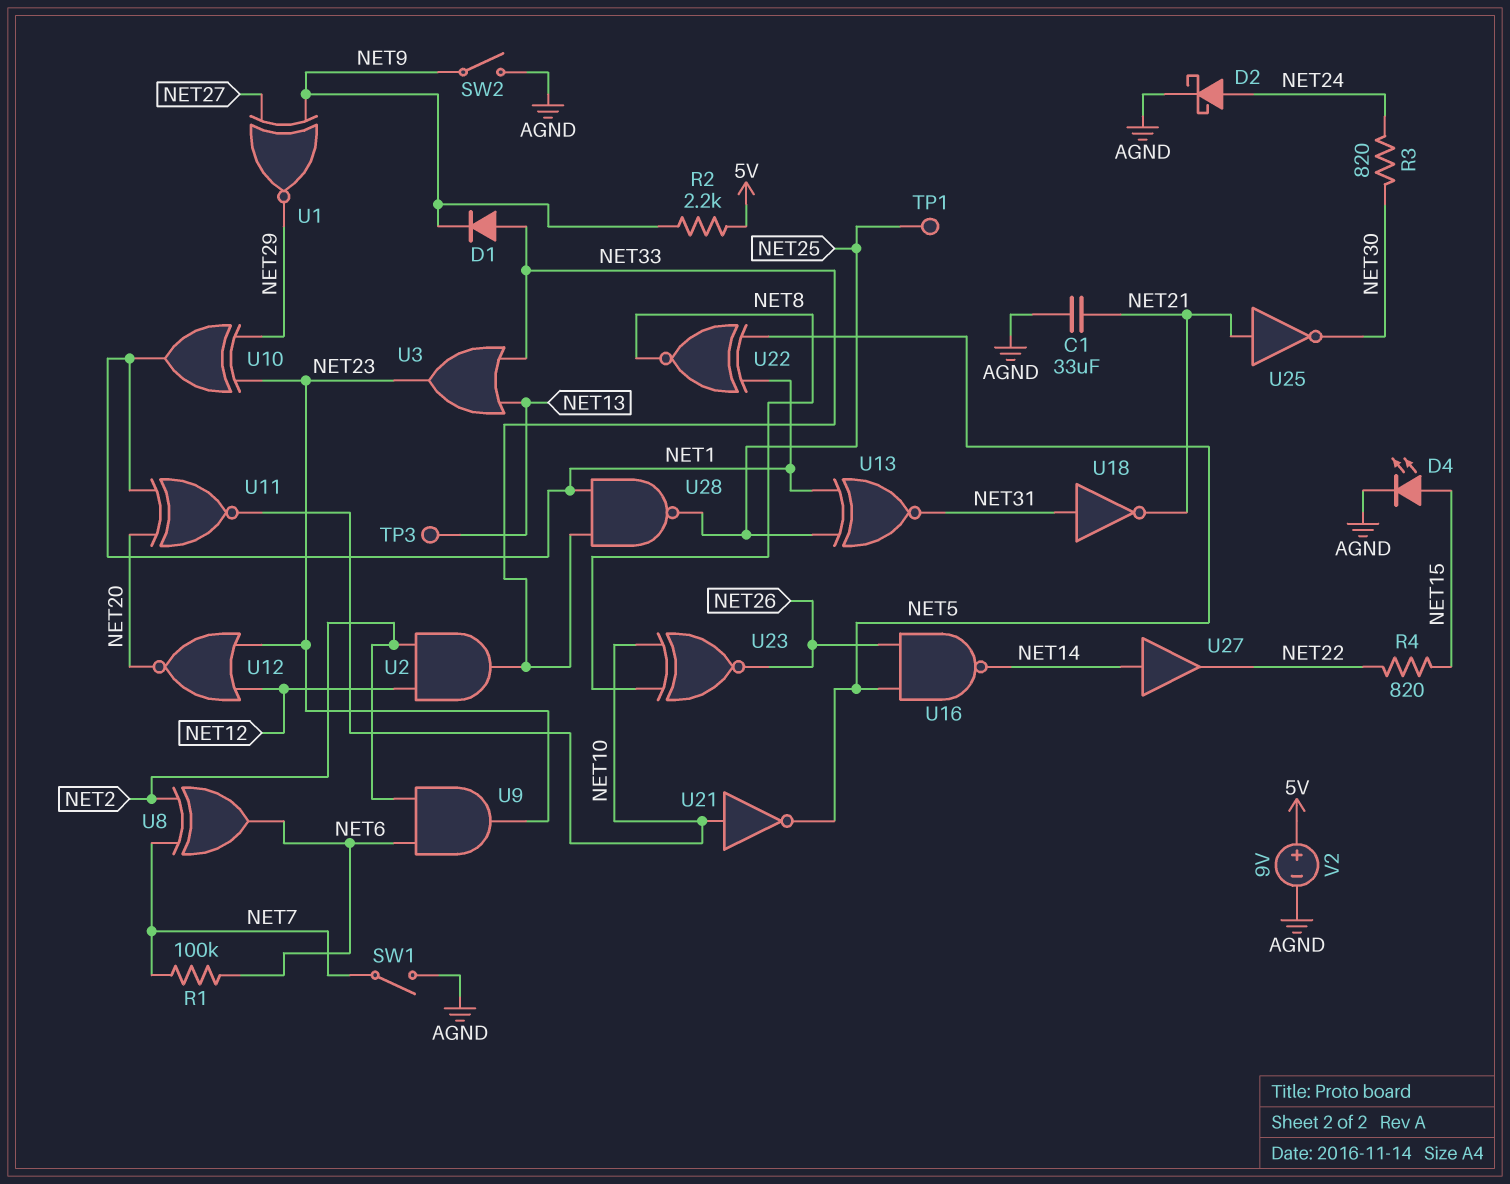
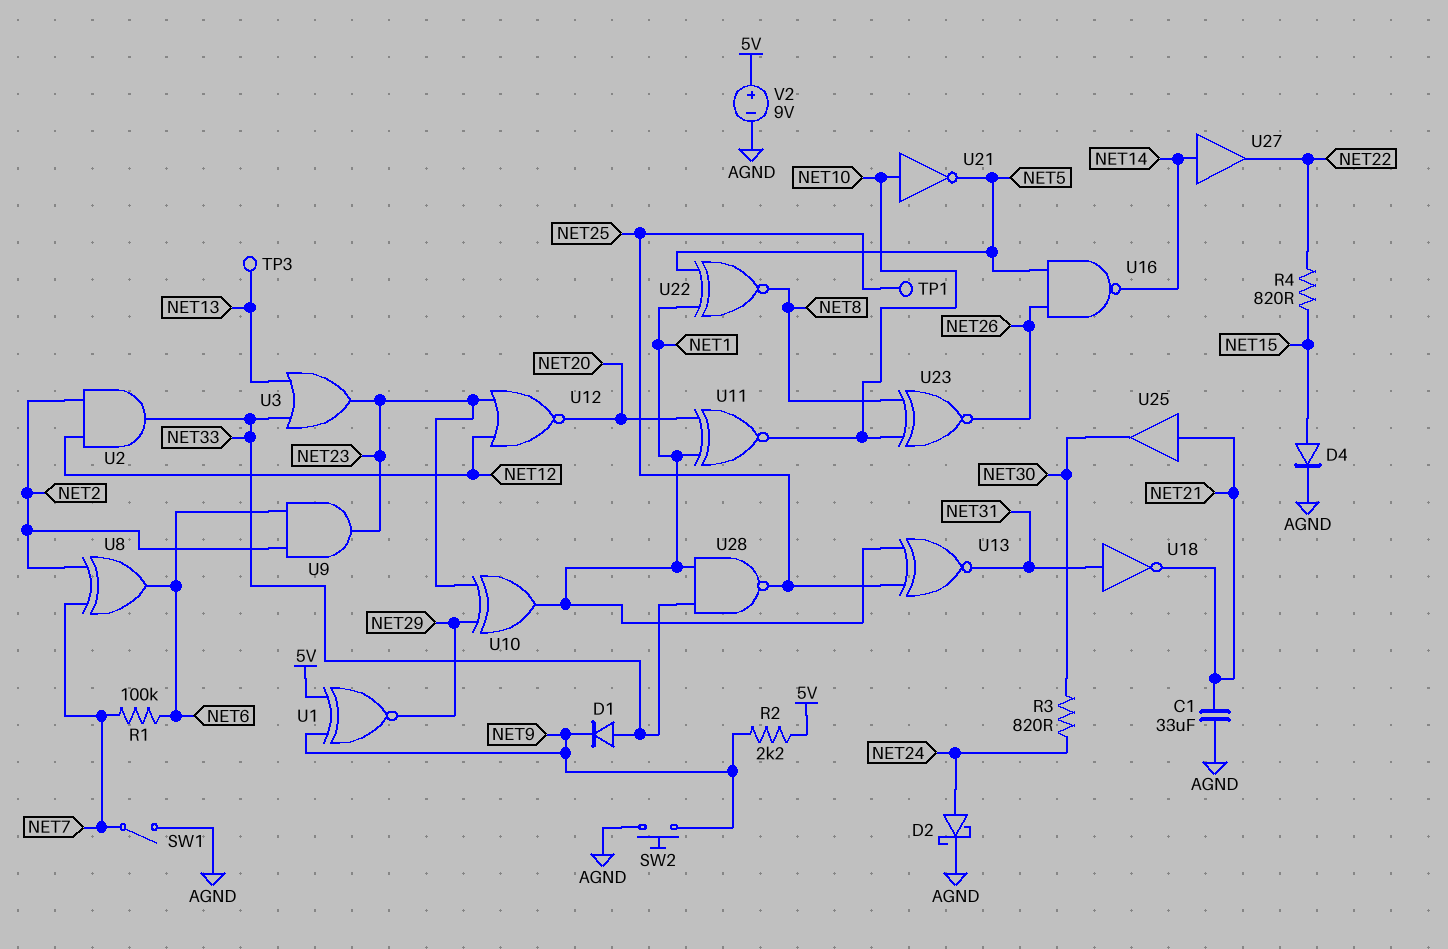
D4: LED (A NET15, K AGND) -> diode (A NET15, K AGND)
SW2: switch (AGND, NET9) -> button (AGND, NET9)
U1: XNOR (in NET9, in NET27, out NET29) -> XNOR (in 5V, in NET9, out NET29)
U25: NOT (in NET21, out NET30) -> buffer (in NET21, out NET30)

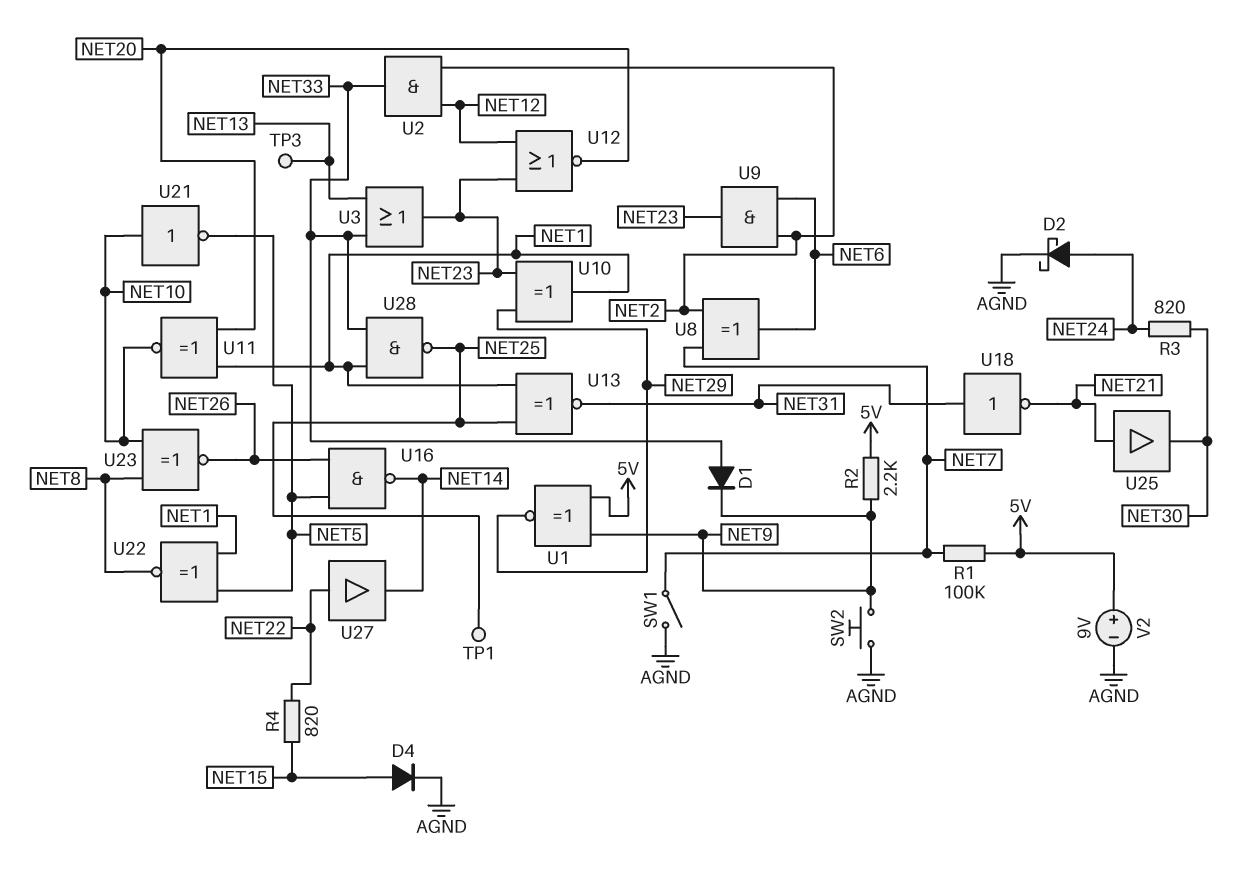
C1: 33uF (AGND, NET21) -> none
R1: 100k (NET6, NET7) -> 100k (5V, NET7)
U27: buffer (in NET14, out NET22) -> buffer (in NET22, out NET14)

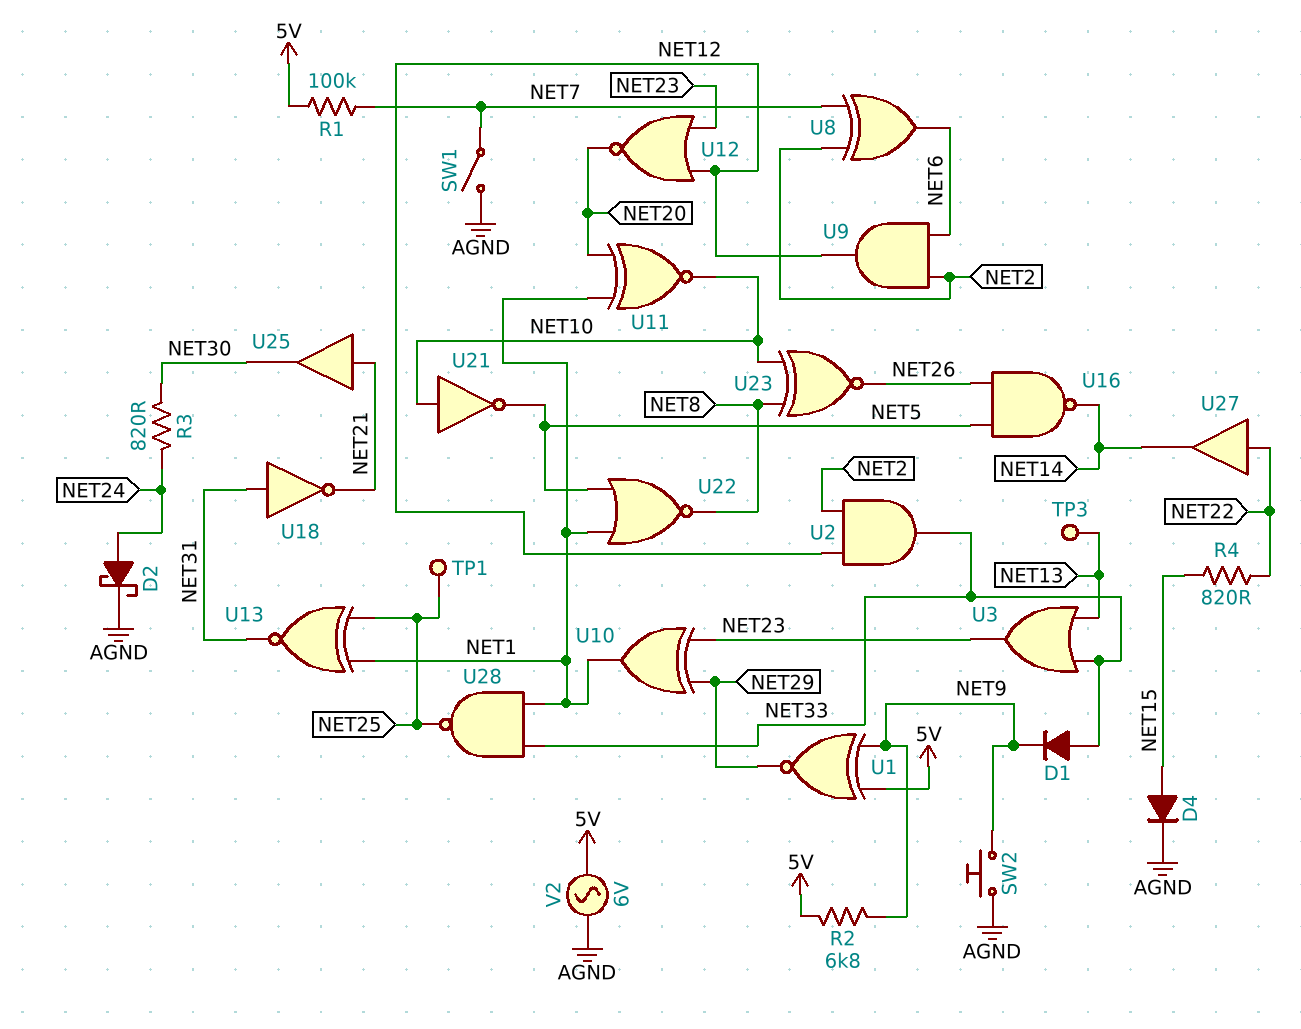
R2: 2.2k (5V, NET9) -> 6.8k (5V, NET9)
U9: AND (in NET2, in NET6, out NET23) -> AND (in NET2, in NET6, out NET12)
U22: XNOR (in NET1, in NET5, out NET8) -> NOR (in NET1, in NET5, out NET8)
V2: 9V (plus 5V, minus AGND) -> AC 6V (5V, AGND)

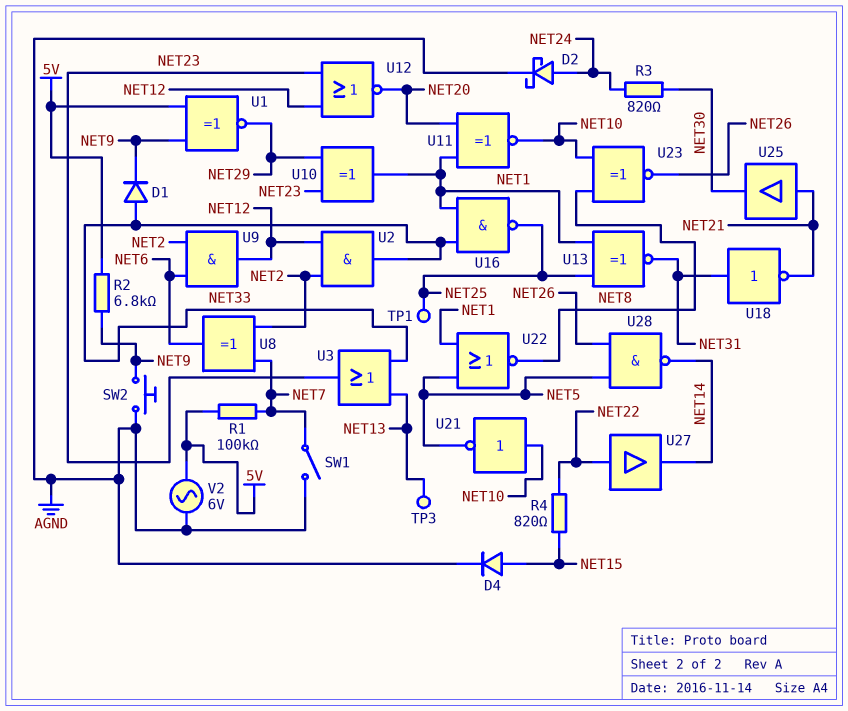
U16: NAND (in NET5, in NET26, out NET14) -> NAND (in NET1, in NET33, out NET25)
U28: NAND (in NET1, in NET33, out NET25) -> NAND (in NET5, in NET26, out NET14)

